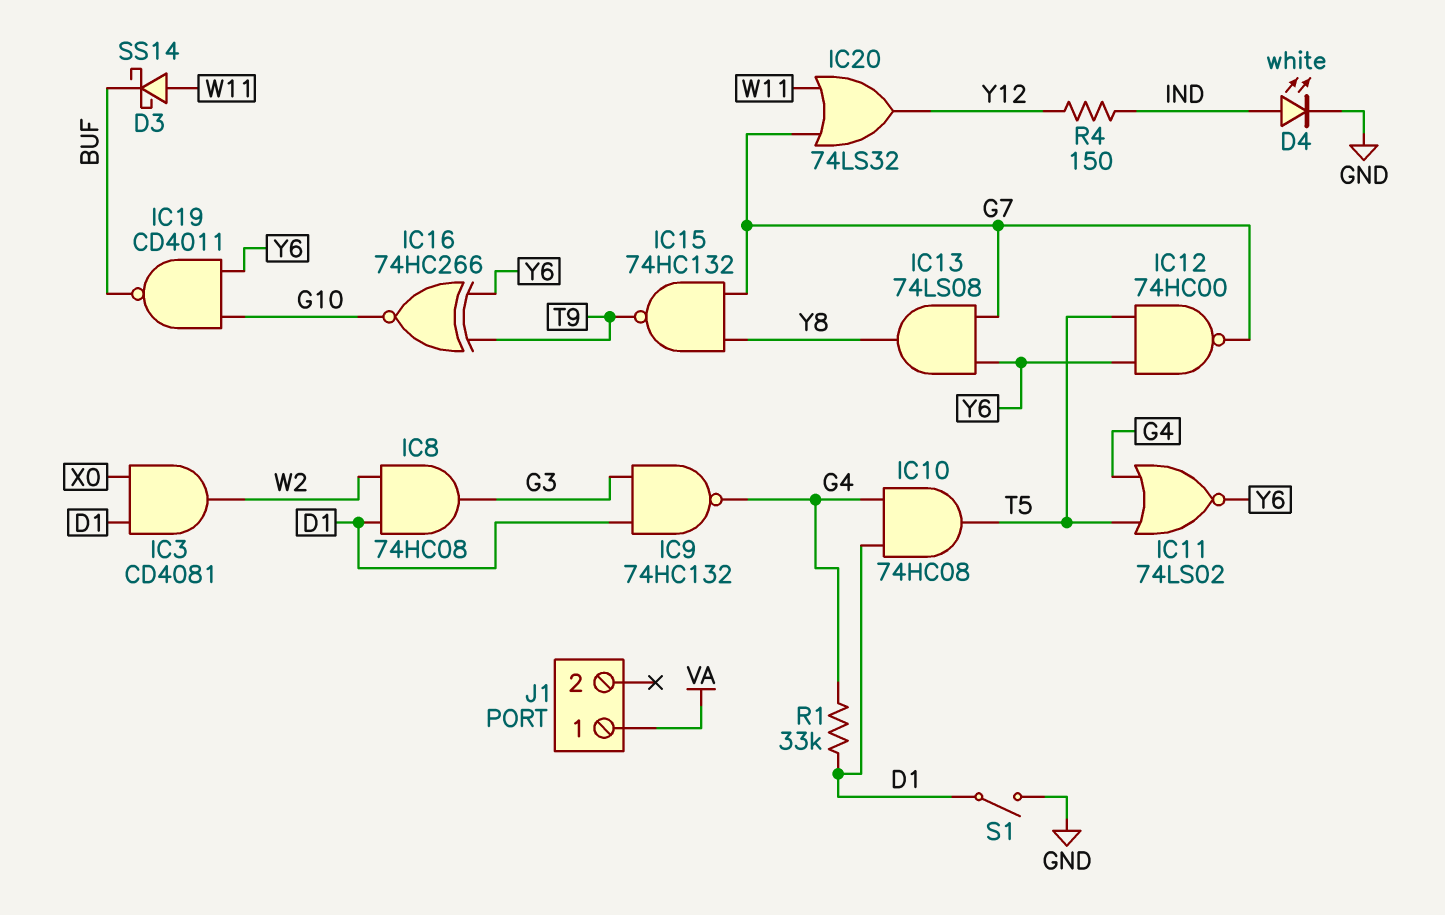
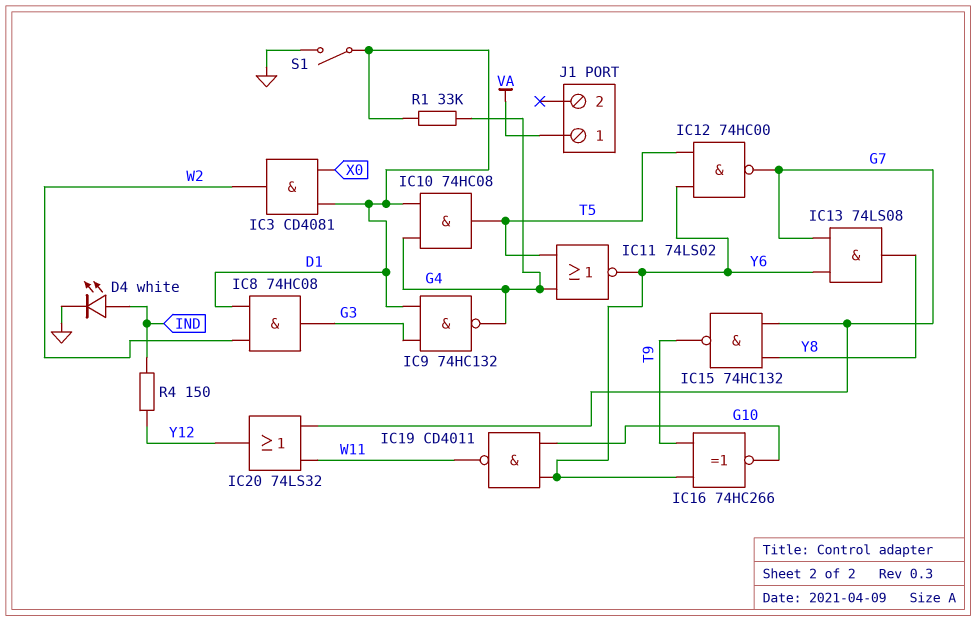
D3: schottky SS14 (A W11, K BUF) -> none
IC19: NAND CD4011 (in G10, in Y6, out BUF) -> NAND CD4011 (in G10, in Y6, out W11)

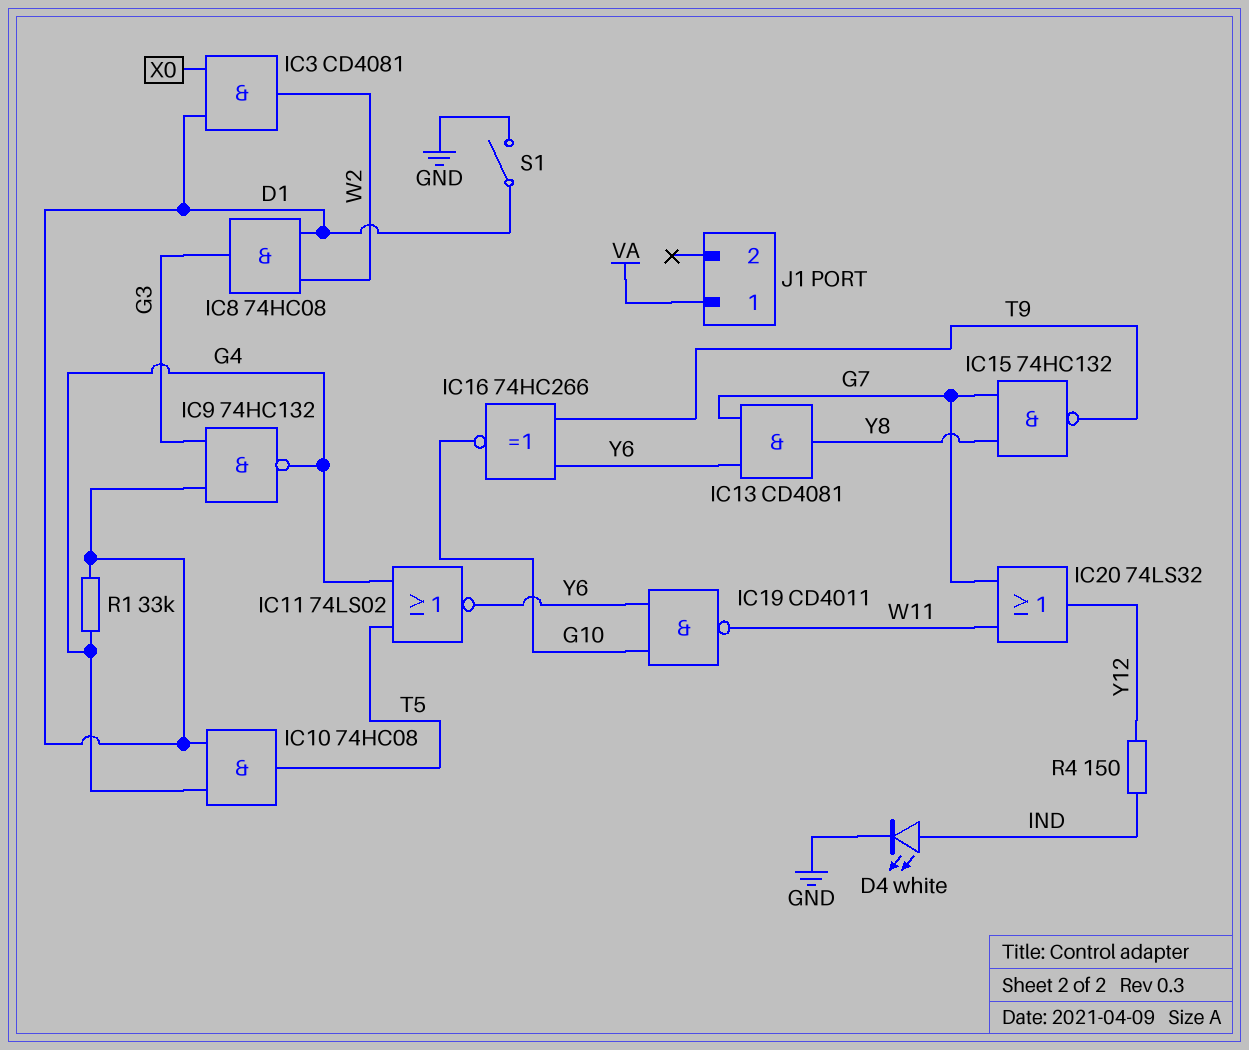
IC12: NAND 74HC00 (in T5, in Y6, out G7) -> none
IC13: AND 74LS08 (in G7, in Y6, out Y8) -> AND CD4081 (in G7, in Y6, out Y8)

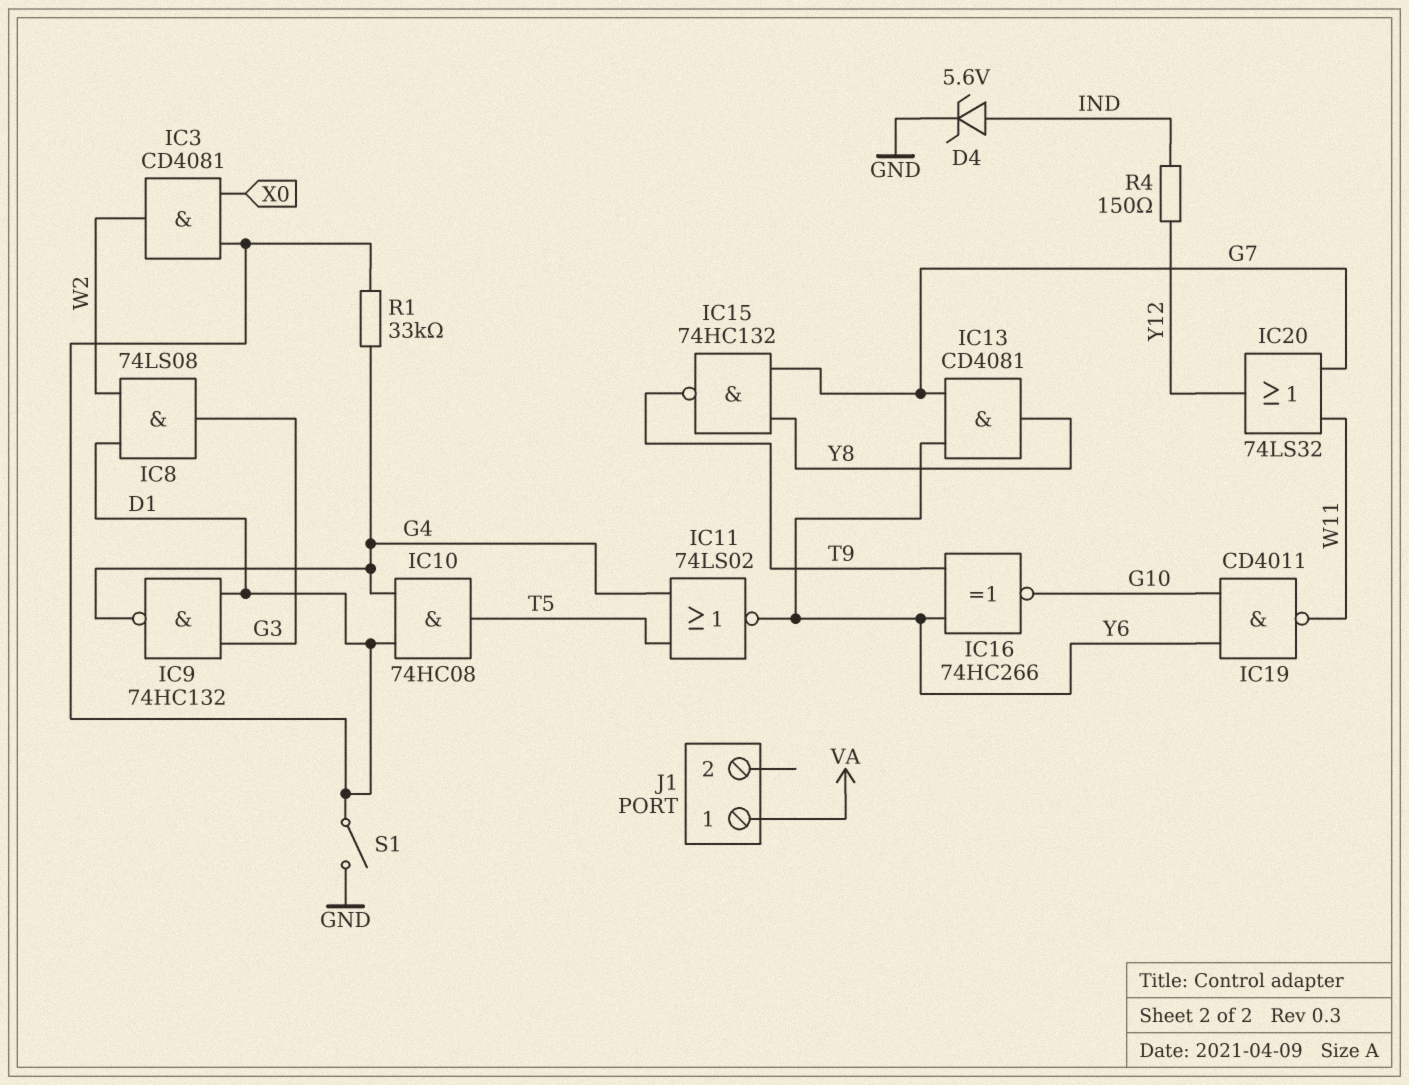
D4: LED white (A IND, K GND) -> zener 5.6V (A IND, K GND)
IC8: AND 74HC08 (in D1, in W2, out G3) -> AND 74LS08 (in D1, in W2, out G3)

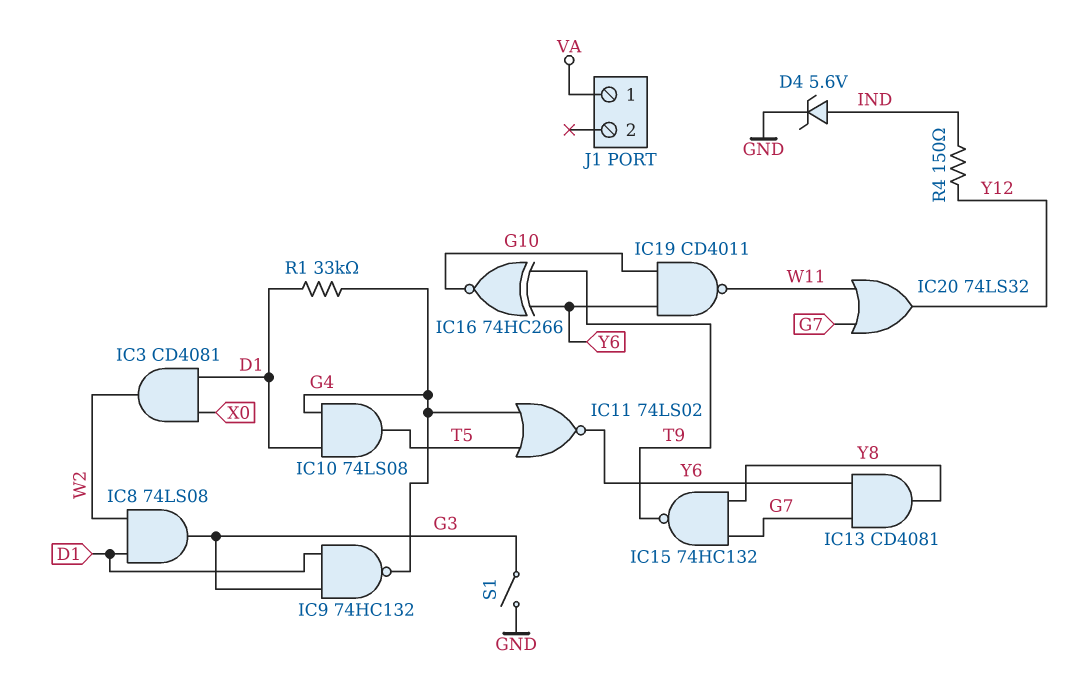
IC10: AND 74HC08 (in D1, in G4, out T5) -> AND 74LS08 (in D1, in G4, out T5)
S1: switch (D1, GND) -> switch (G3, GND)

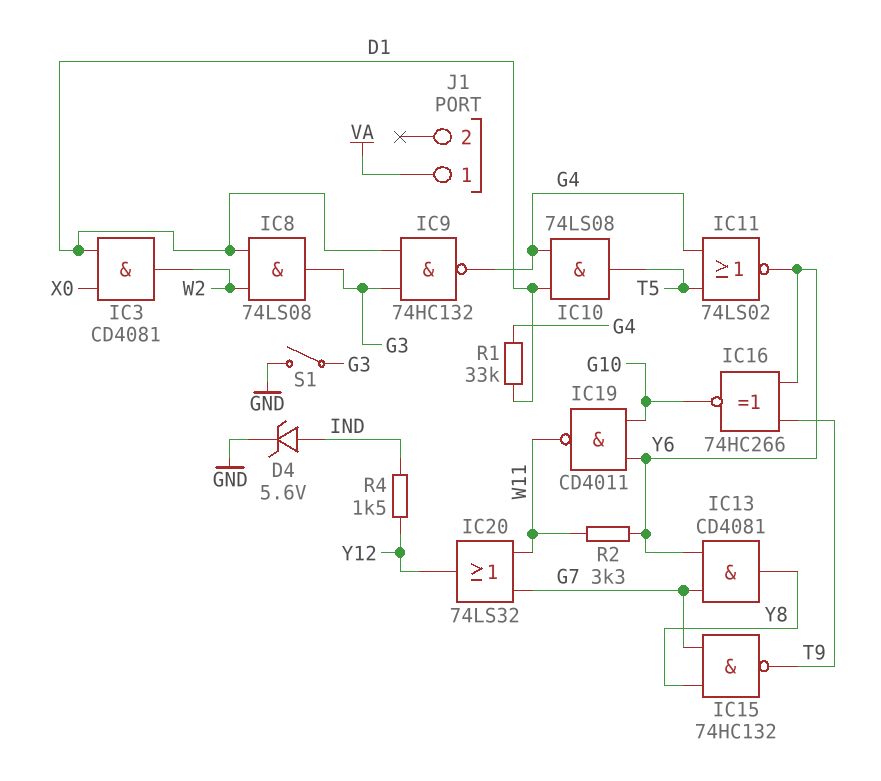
R2: none -> 3.3k (W11, Y6)
R4: 150 (IND, Y12) -> 1.5k (IND, Y12)

